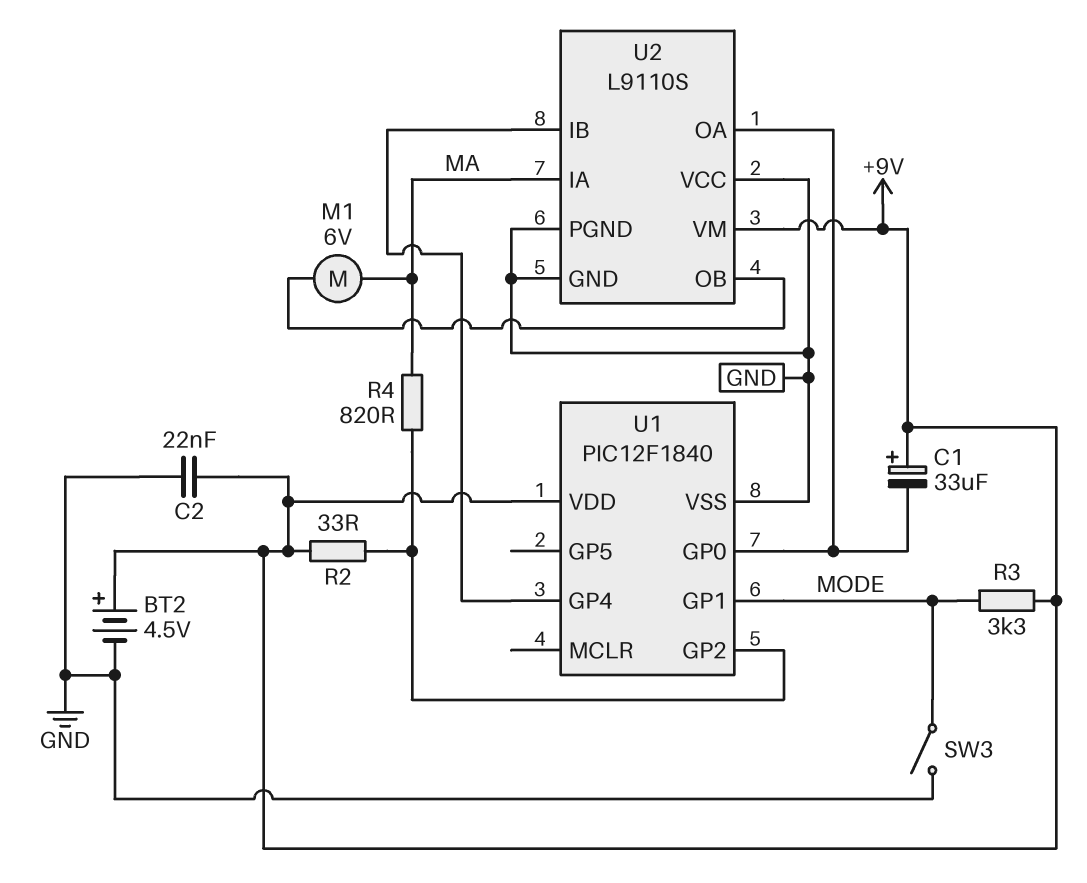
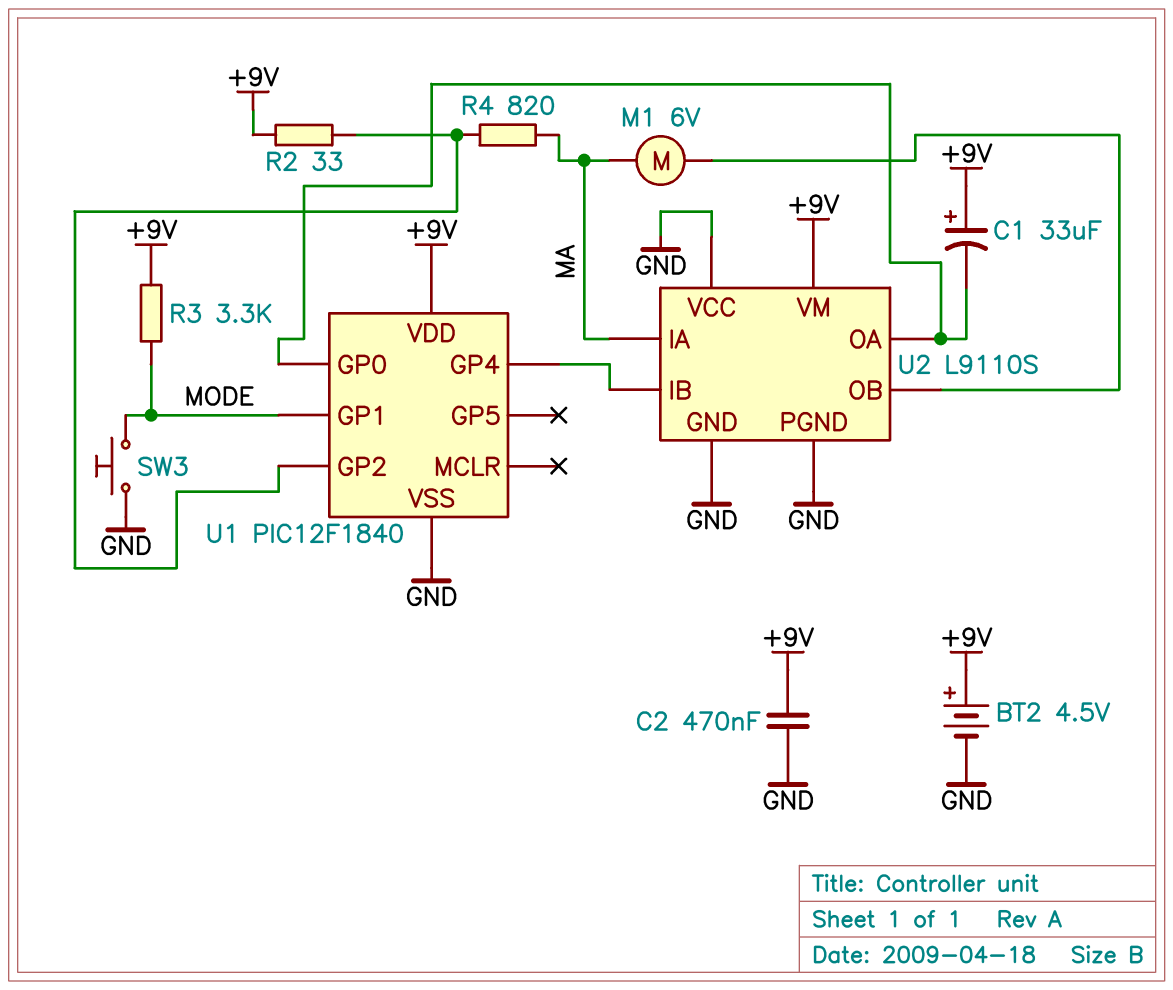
C2: 22nF (+9V, GND) -> 470nF (+9V, GND)
SW3: switch (GND, MODE) -> button (GND, MODE)

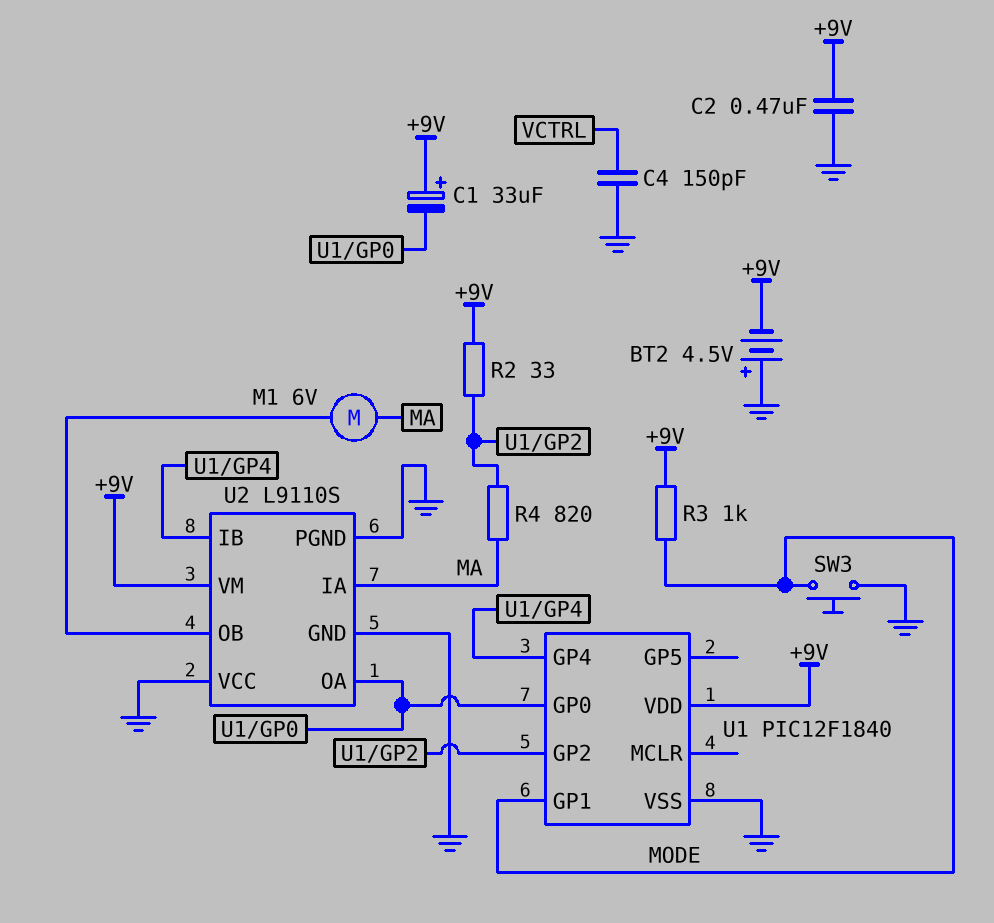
BT2: 4.5V (plus +9V, minus GND) -> 4.5V (plus GND, minus +9V)
C4: none -> 150pF (GND, VCTRL)
R3: 3.3k (+9V, MODE) -> 1k (+9V, MODE)

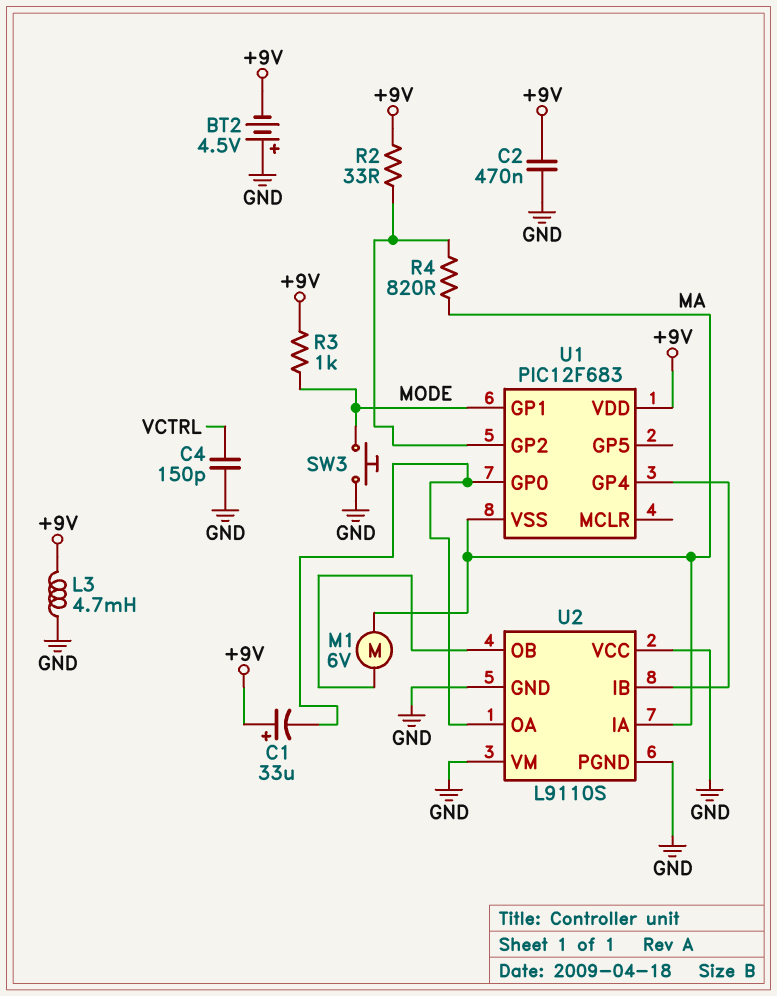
L3: none -> 4.7mH (+9V, GND)
U1: PIC12F1840 -> PIC12F683
U1 pin VSS: GND -> MA
U2 pin VM: +9V -> GND

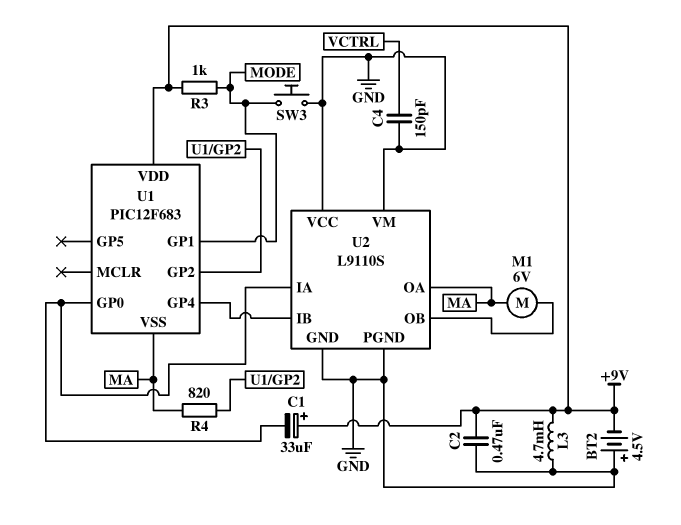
R2: 33 (+9V, U1/GP2) -> none
U2 pin IA: MA -> U1/GP0
U2 pin OA: U1/GP0 -> MA

